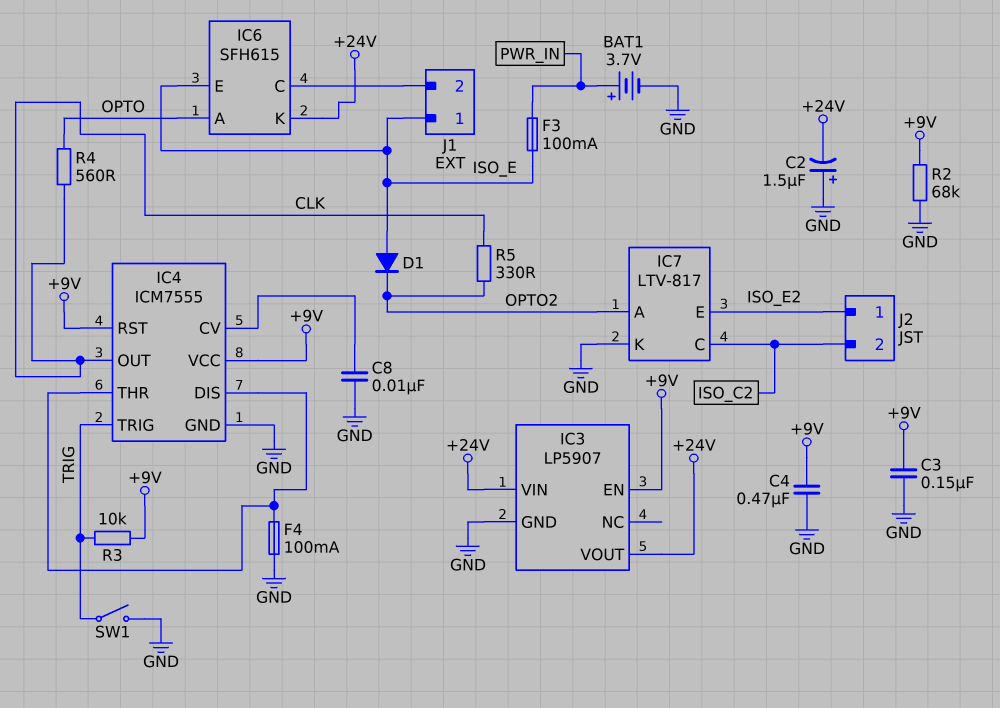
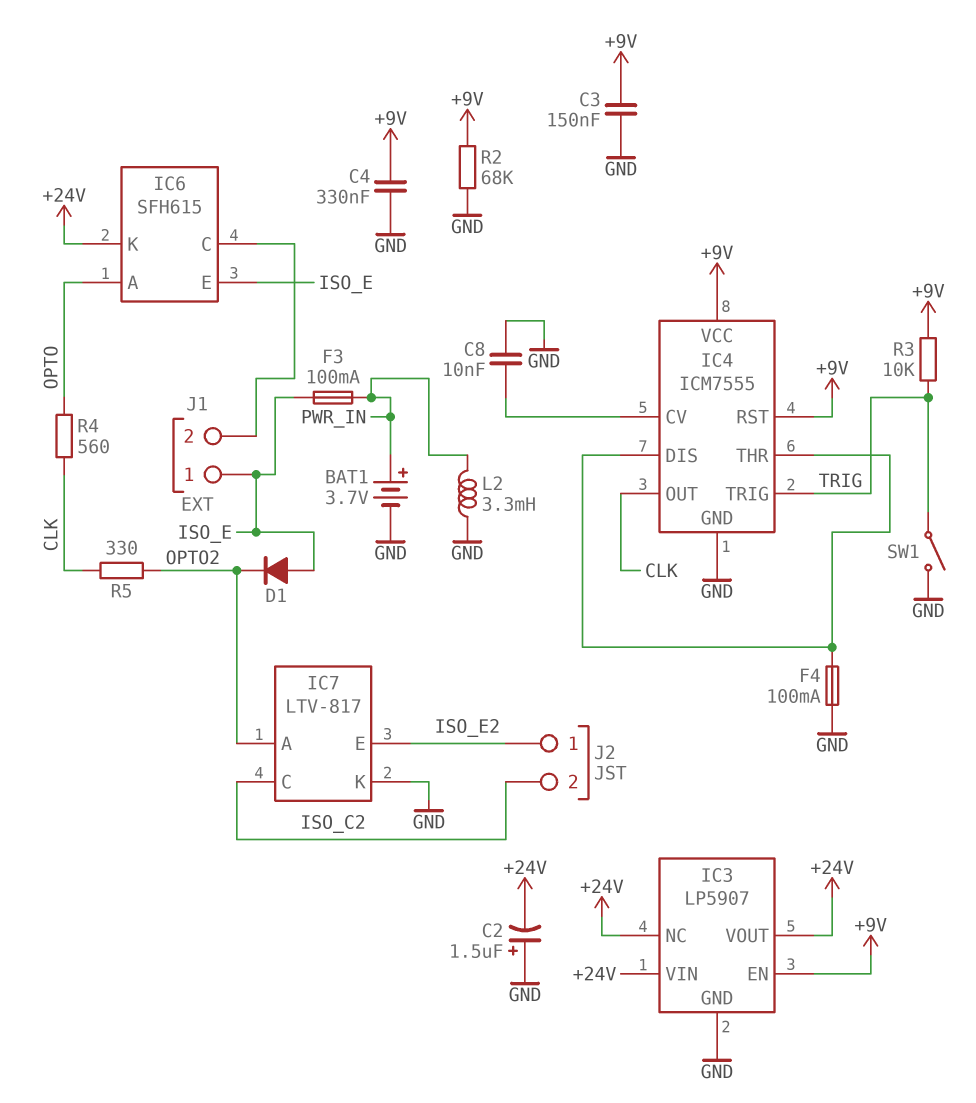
C4: 470nF (+9V, GND) -> 330nF (+9V, GND)
IC3 pin NC: none -> +24V
L2: none -> 3.3mH (GND, PWR_IN)

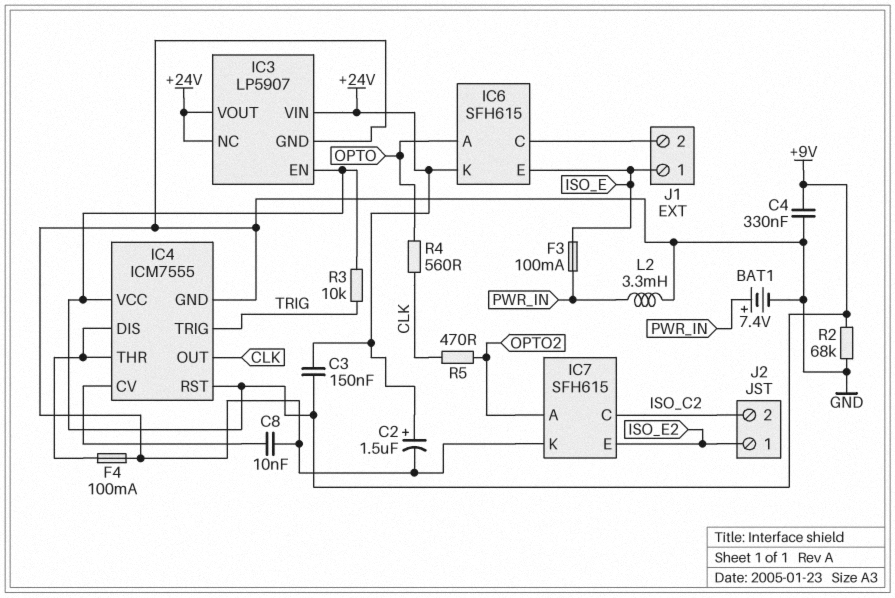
BAT1: 3.7V (plus PWR_IN, minus GND) -> 7.4V (plus PWR_IN, minus GND)
C2: 1.5uF (plus GND, minus +24V) -> 1.5uF (plus +24V, minus GND)
C3: 150nF (+9V, GND) -> 150nF (+9V, +24V)
D1: diode (A ISO_E, K OPTO2) -> none
IC7: LTV-817 -> SFH615
R5: 330 (CLK, OPTO2) -> 470 (CLK, OPTO2)
SW1: switch (GND, TRIG) -> none

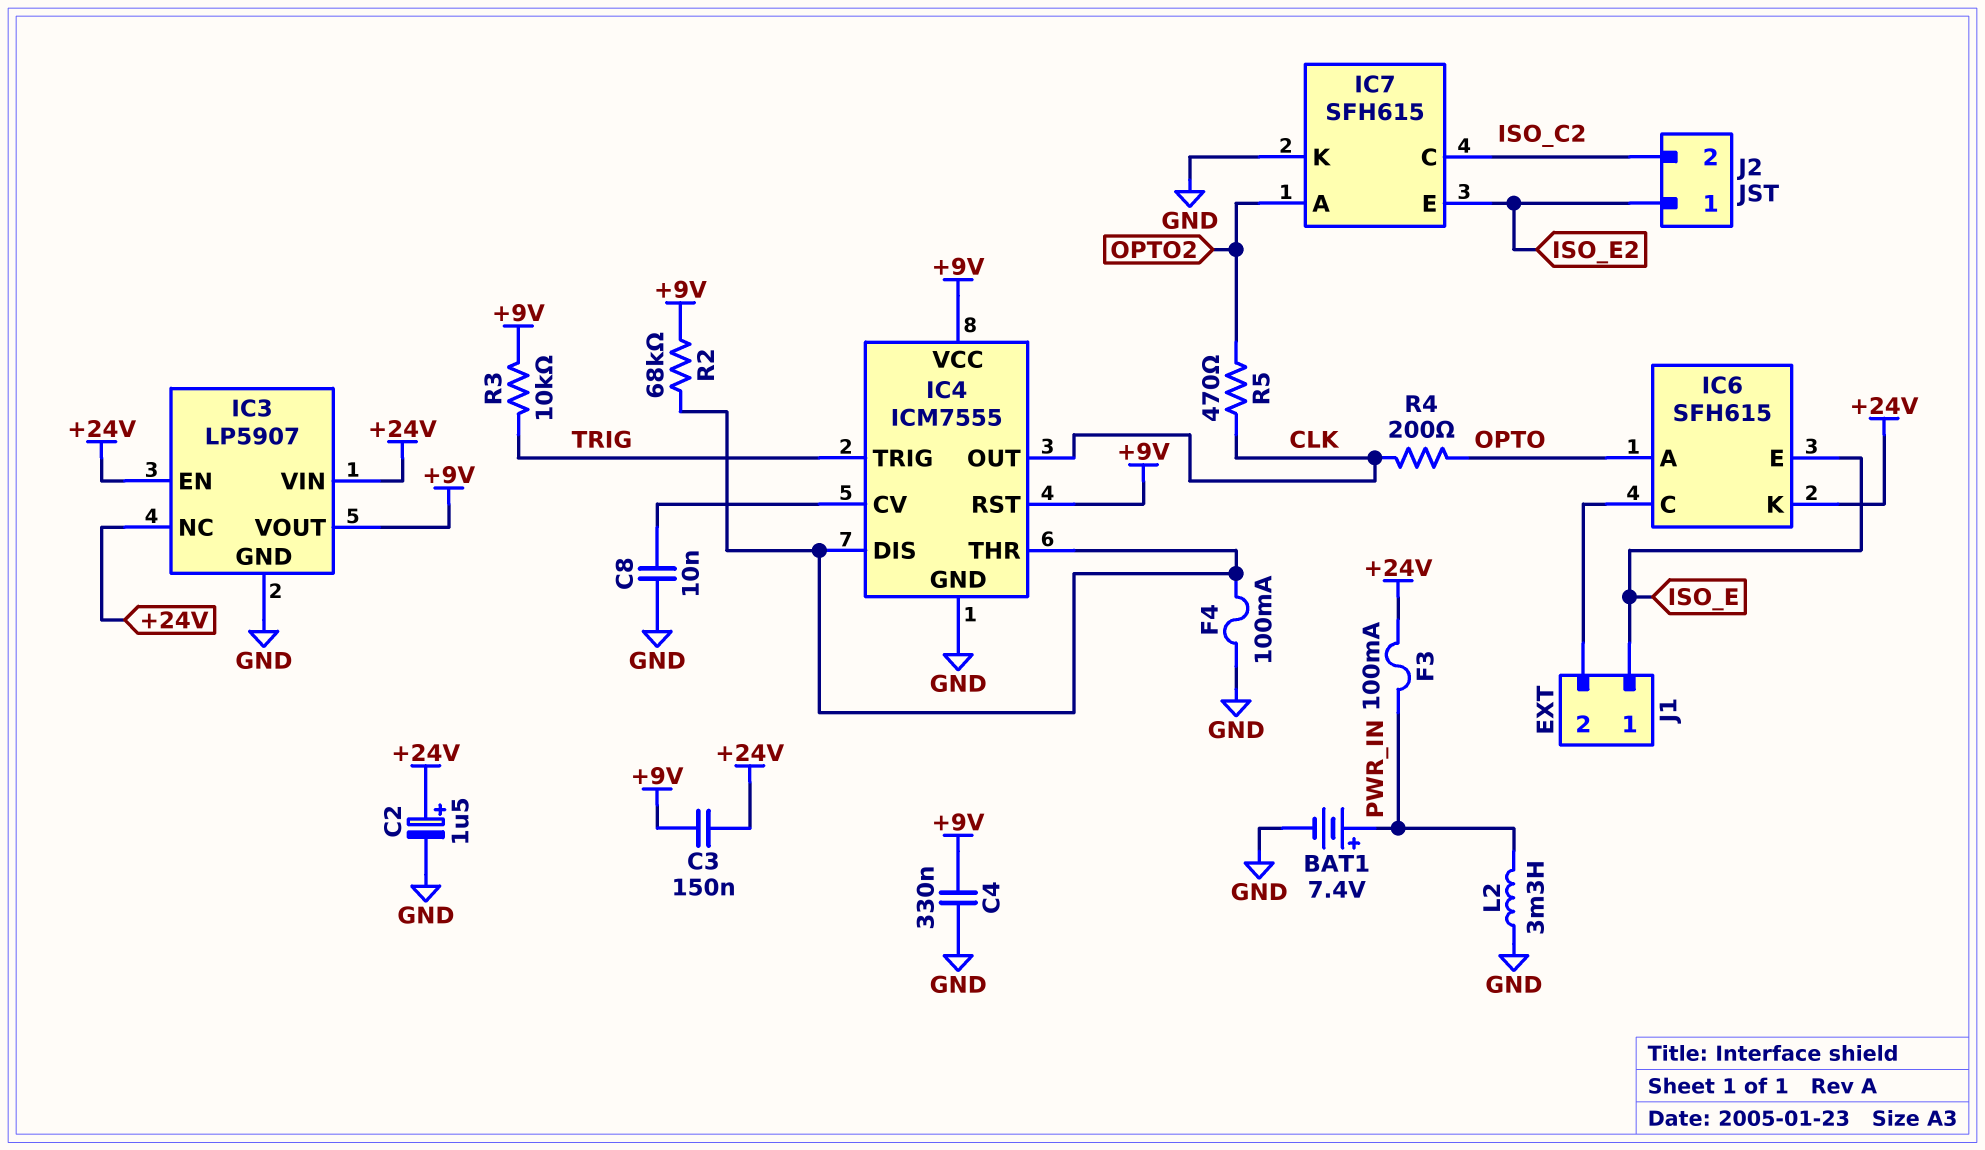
F3: 100mA (ISO_E, PWR_IN) -> 100mA (+24V, PWR_IN)
IC3 pin EN: +9V -> +24V
IC3 pin VOUT: +24V -> +9V
R2: 68k (+9V, GND) -> 68k (+9V, IC4/DIS)
R4: 560 (CLK, OPTO) -> 200 (CLK, OPTO)

